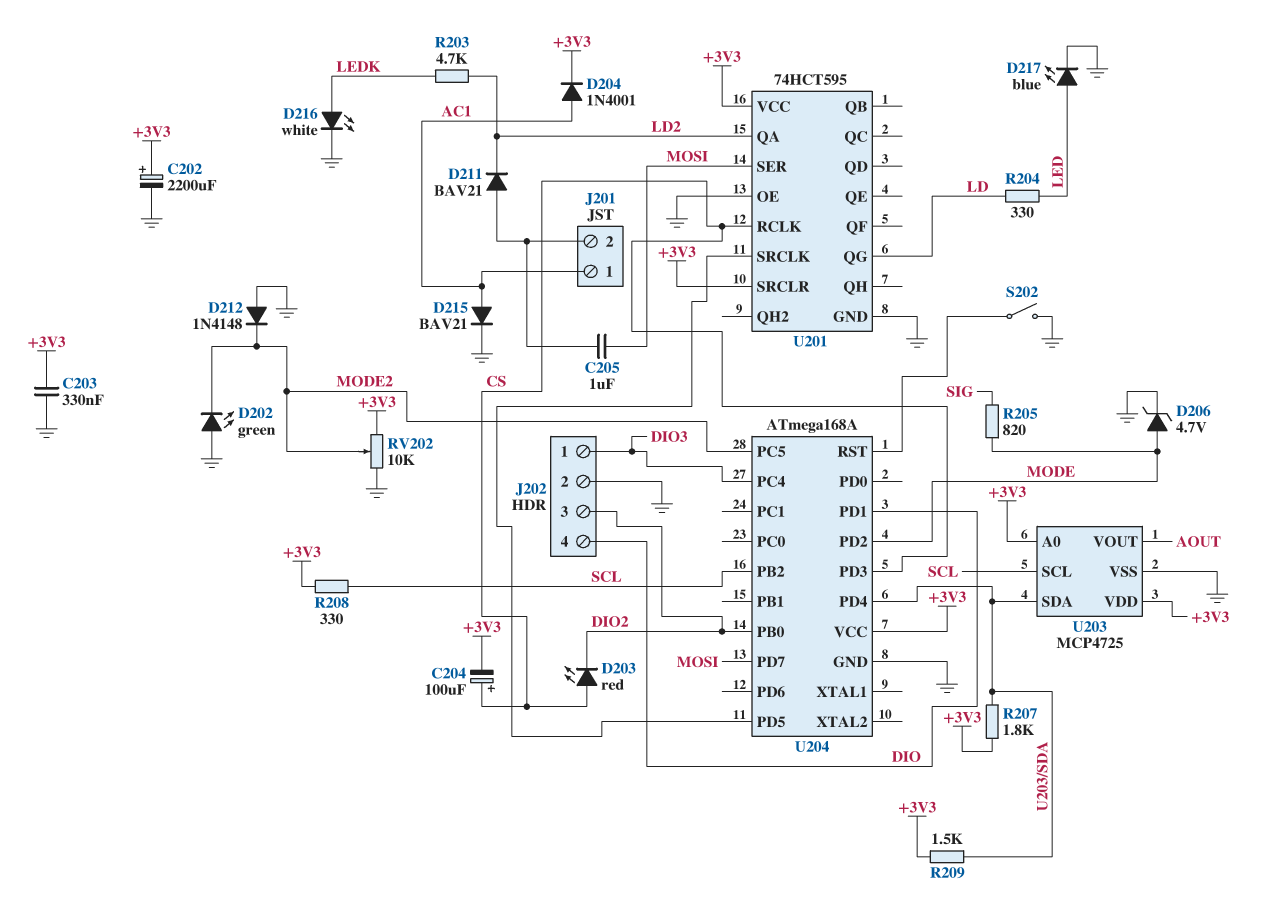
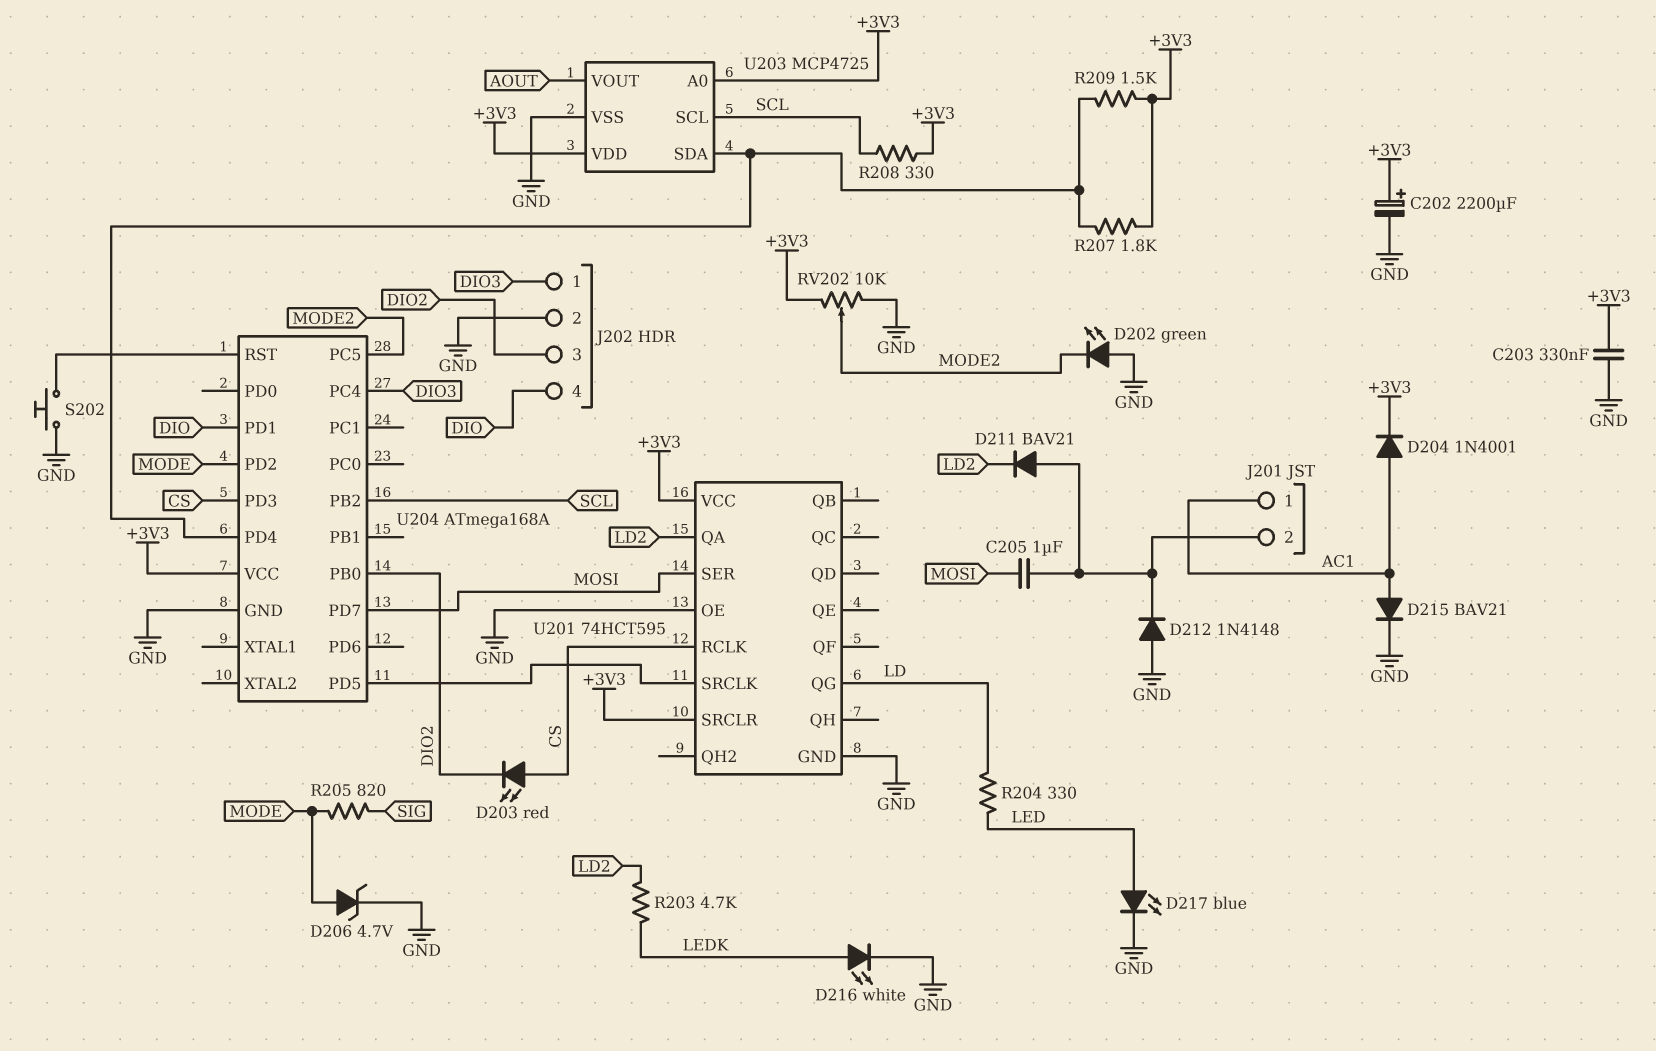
C204: 100uF (plus CS, minus +3V3) -> none
D212: diode 1N4148 (A GND, K MODE2) -> diode 1N4148 (A GND, K J201/2)
S202: switch (GND, U204/RST) -> button (GND, U204/RST)

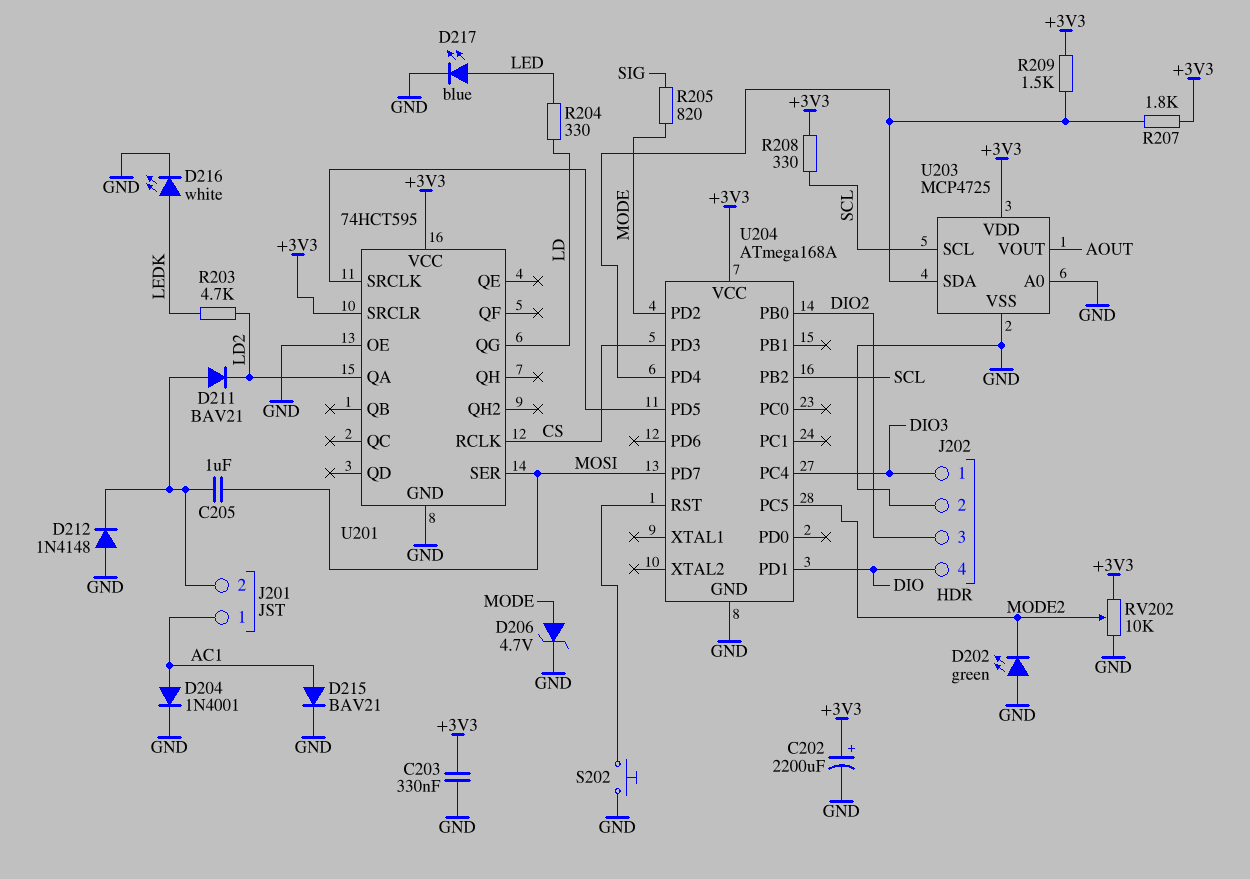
D203: LED red (A CS, K DIO2) -> none
D204: diode 1N4001 (A AC1, K +3V3) -> diode 1N4001 (A AC1, K GND)
U203 pin A0: +3V3 -> GND

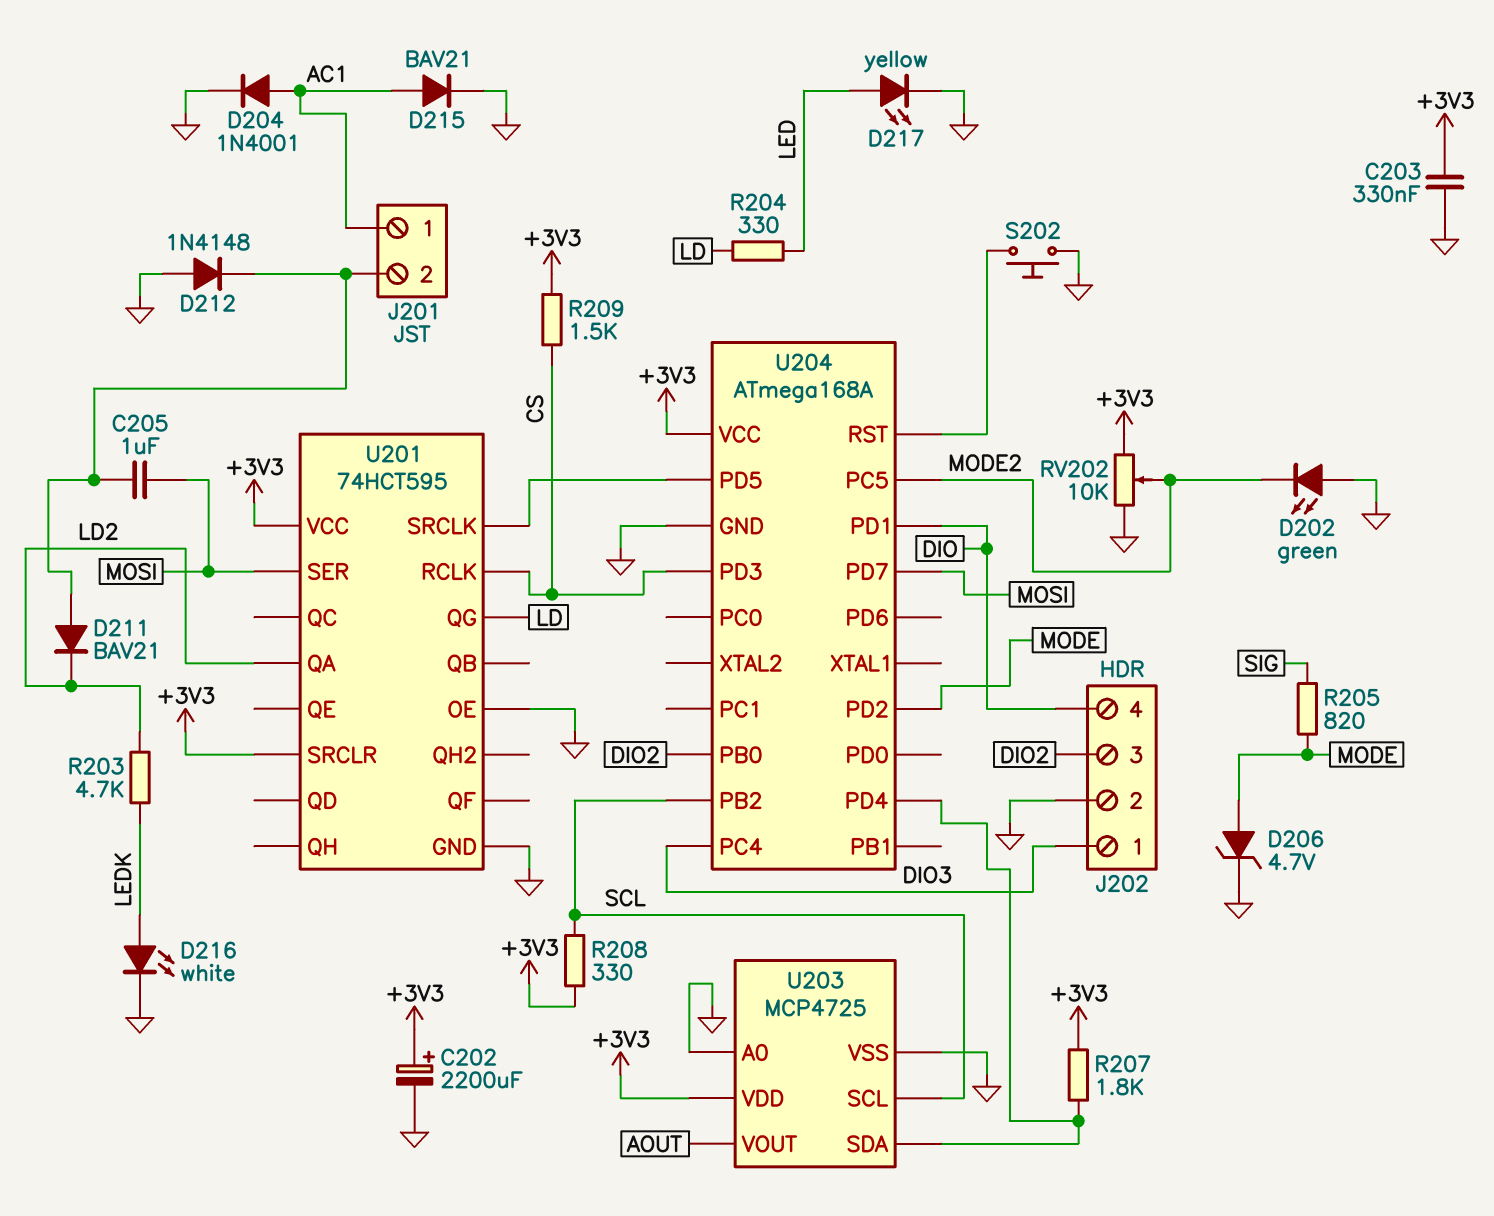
D217: LED blue (A LED, K GND) -> LED yellow (A LED, K GND)
R209: 1.5k (+3V3, U203/SDA) -> 1.5k (+3V3, CS)

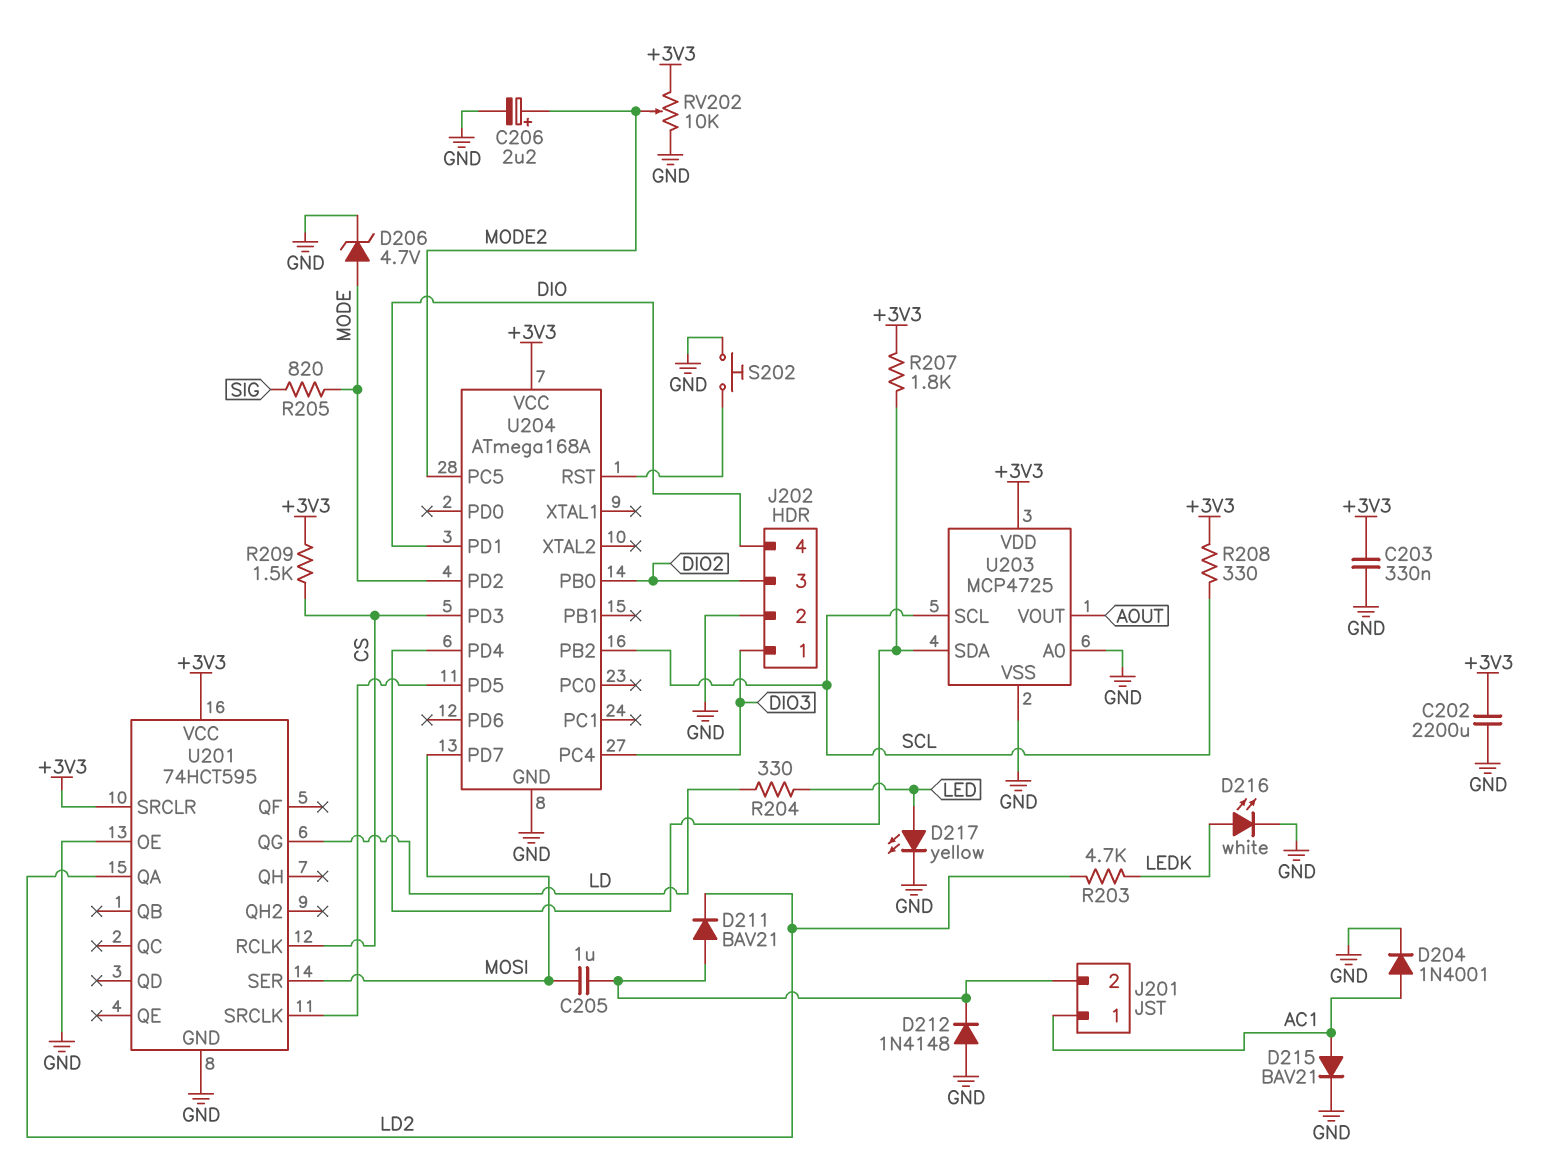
C202: 2200uF (plus +3V3, minus GND) -> 2200uF (+3V3, GND)
C206: none -> 2.2uF (plus MODE2, minus GND)
D202: LED green (A GND, K MODE2) -> none

